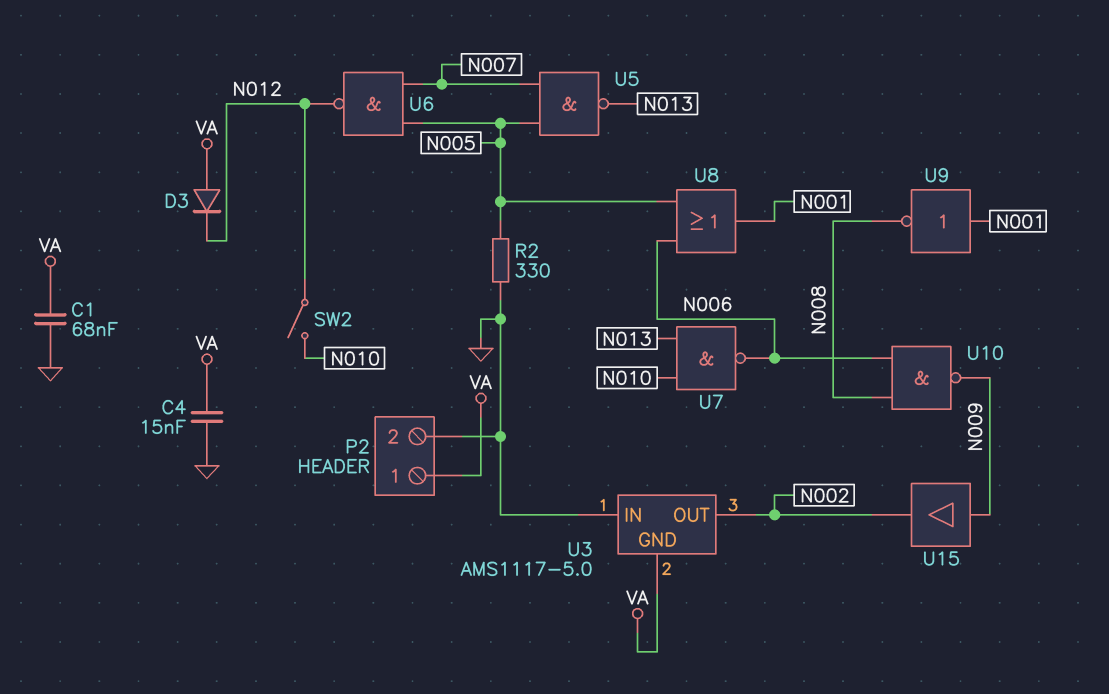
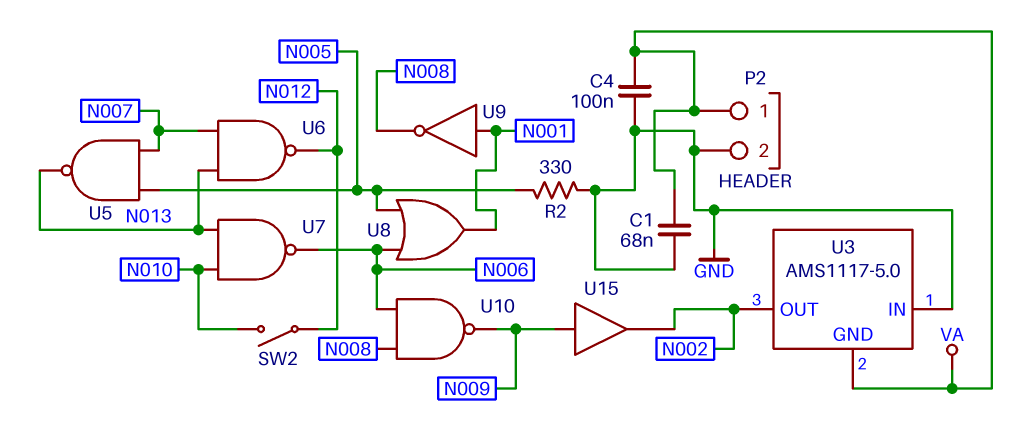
C4: 15nF (GND, VA) -> 100nF (GND, VA)
D3: diode (A VA, K N012) -> none
U6: NAND (in N005, in N007, out N012) -> NAND (in N007, in N013, out N012)

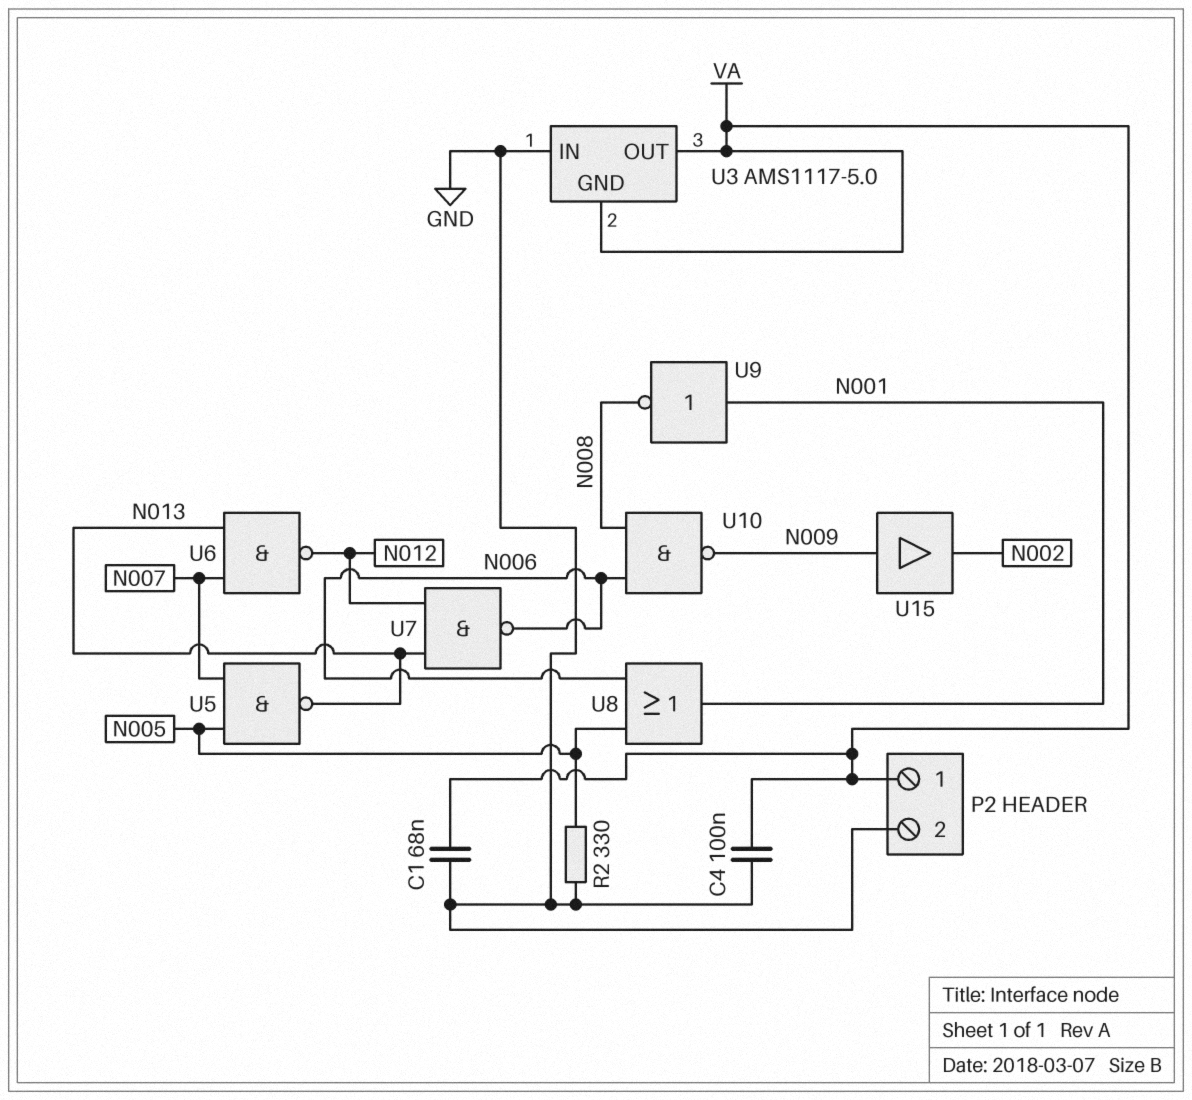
SW2: switch (N010, N012) -> none
U3 pin OUT: N002 -> VA
U7: NAND (in N010, in N013, out N006) -> NAND (in N012, in N013, out N006)

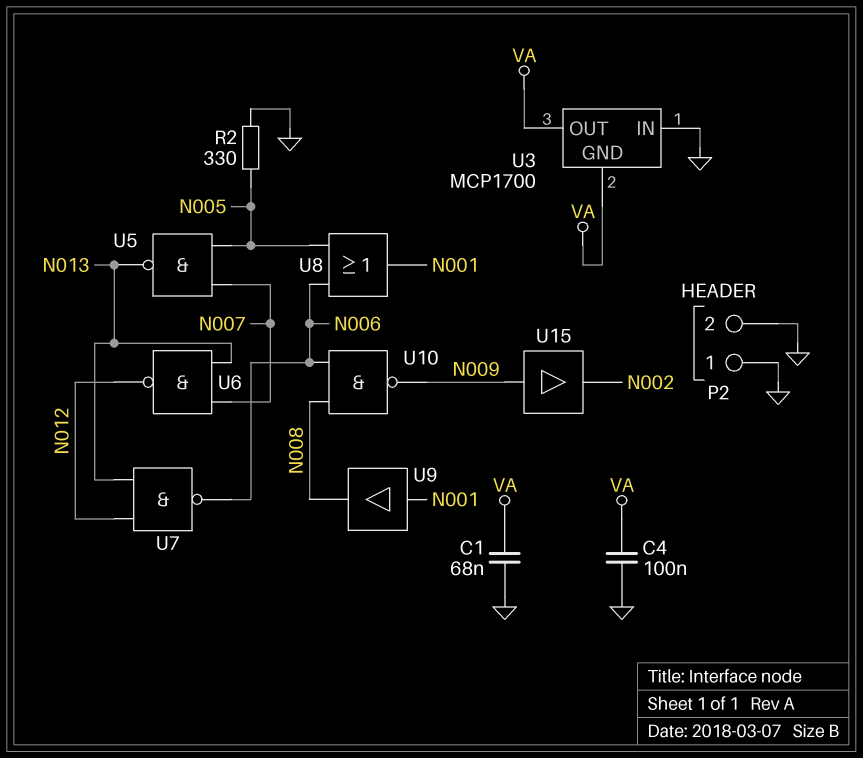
P2 pin 1: VA -> GND
U3: AMS1117-5.0 -> MCP1700
U9: NOT (in N001, out N008) -> buffer (in N001, out N008)

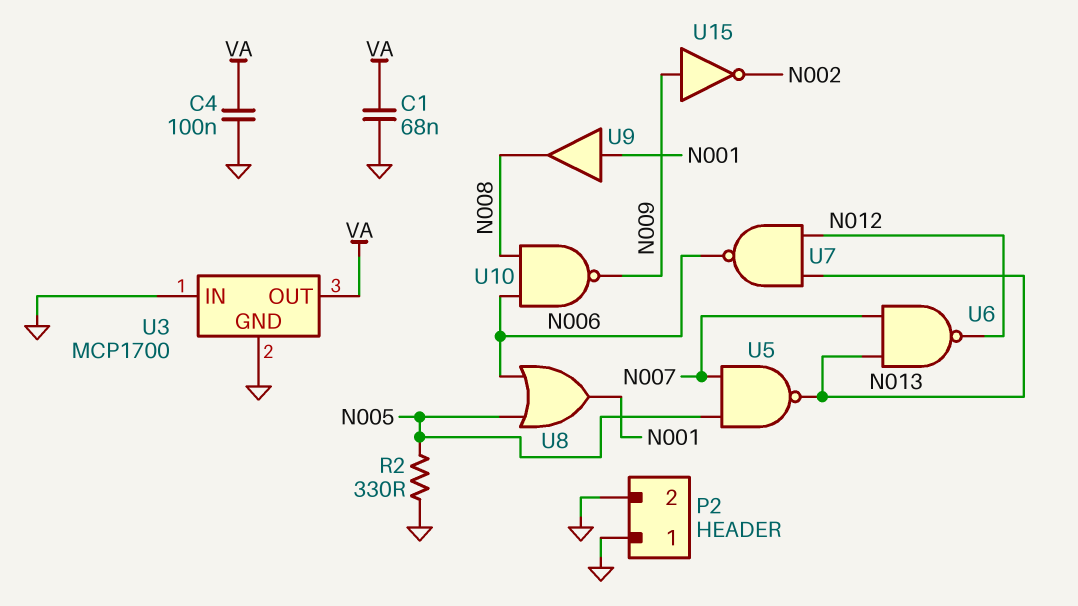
U3 pin GND: VA -> GND
U15: buffer (in N009, out N002) -> NOT (in N009, out N002)

